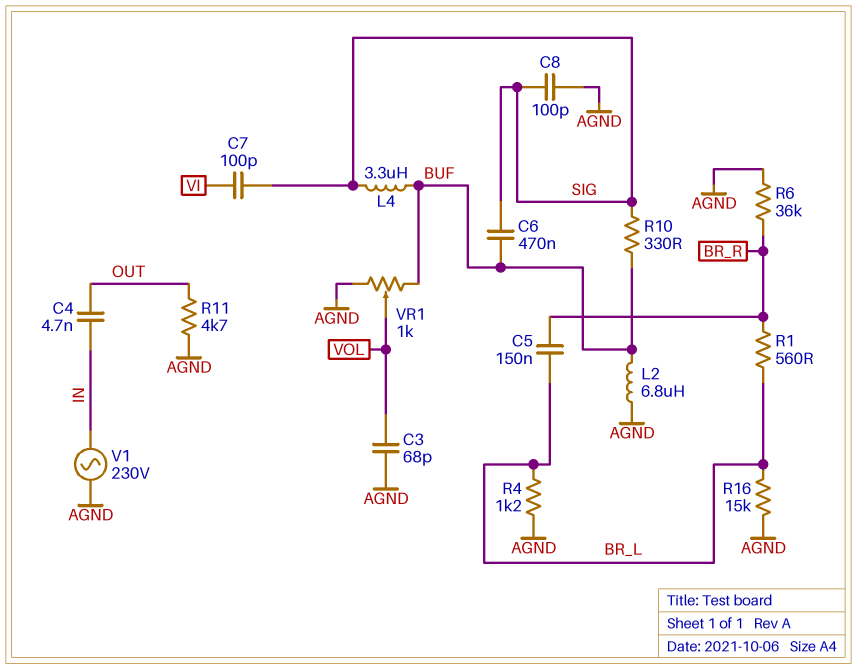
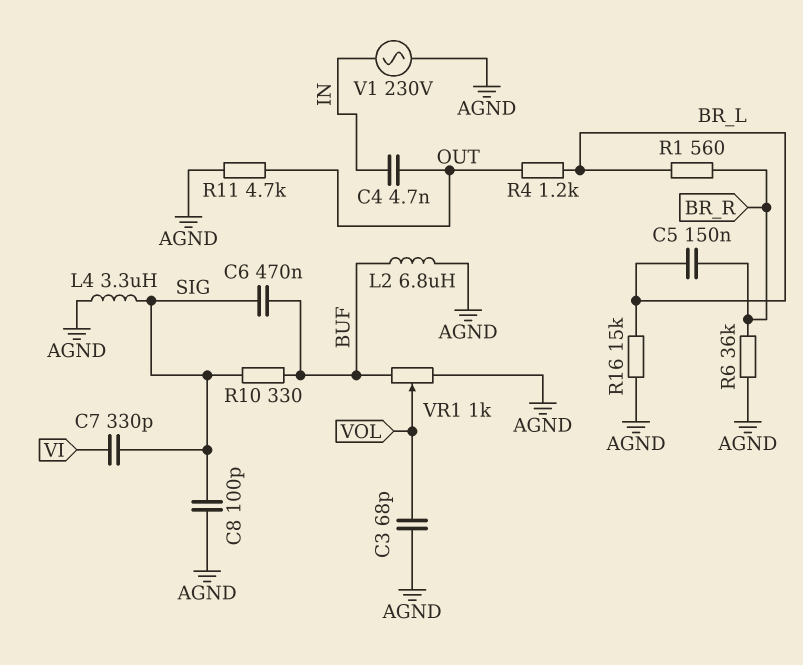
C7: 100pF (SIG, VI) -> 330pF (SIG, VI)
L4: 3.3uH (BUF, SIG) -> 3.3uH (AGND, SIG)
R4: 1.2k (AGND, BR_L) -> 1.2k (BR_L, OUT)

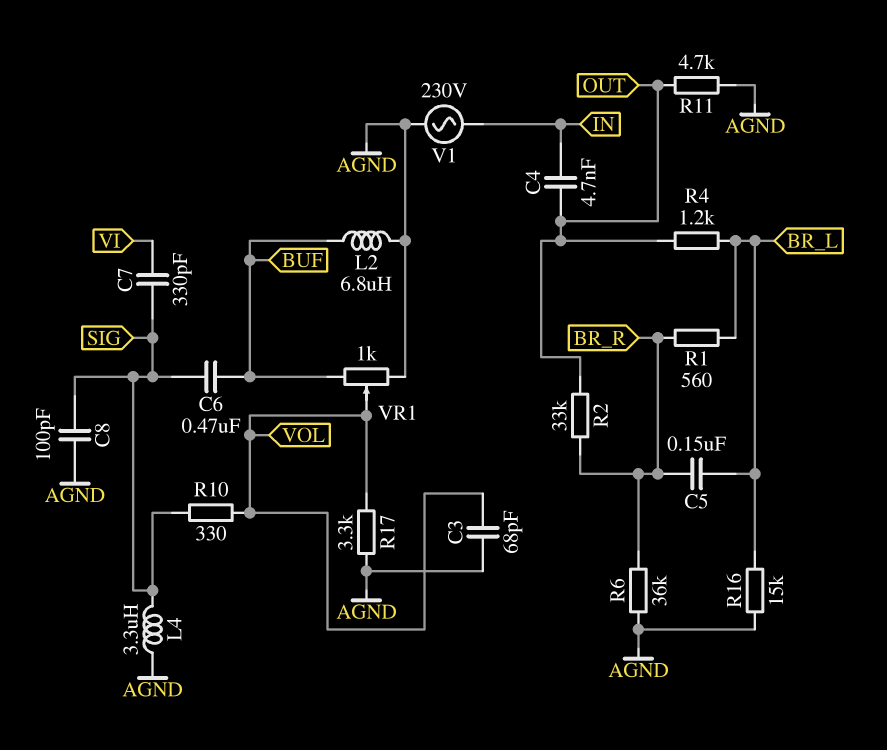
R2: none -> 33k (BR_R, OUT)
R10: 330 (BUF, SIG) -> 330 (SIG, VOL)
R17: none -> 3.3k (AGND, VOL)

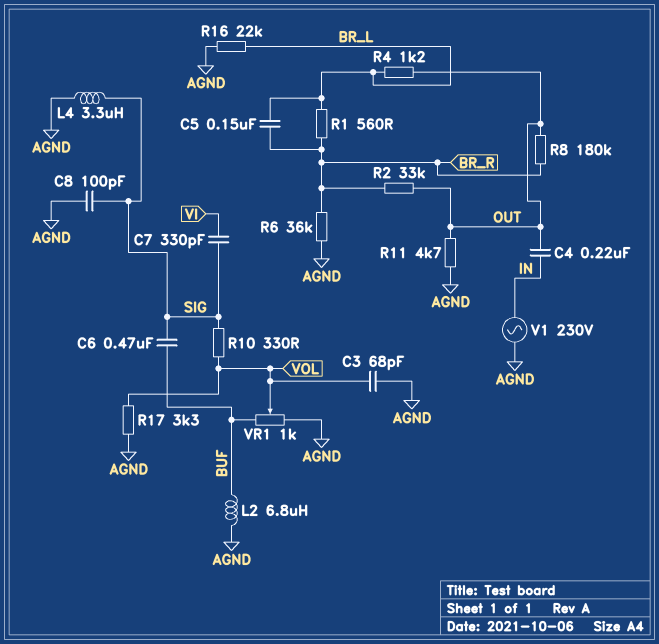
C4: 4.7nF (IN, OUT) -> 220nF (IN, OUT)
R8: none -> 180k (BR_R, OUT)
R16: 15k (AGND, BR_L) -> 22k (AGND, BR_L)

